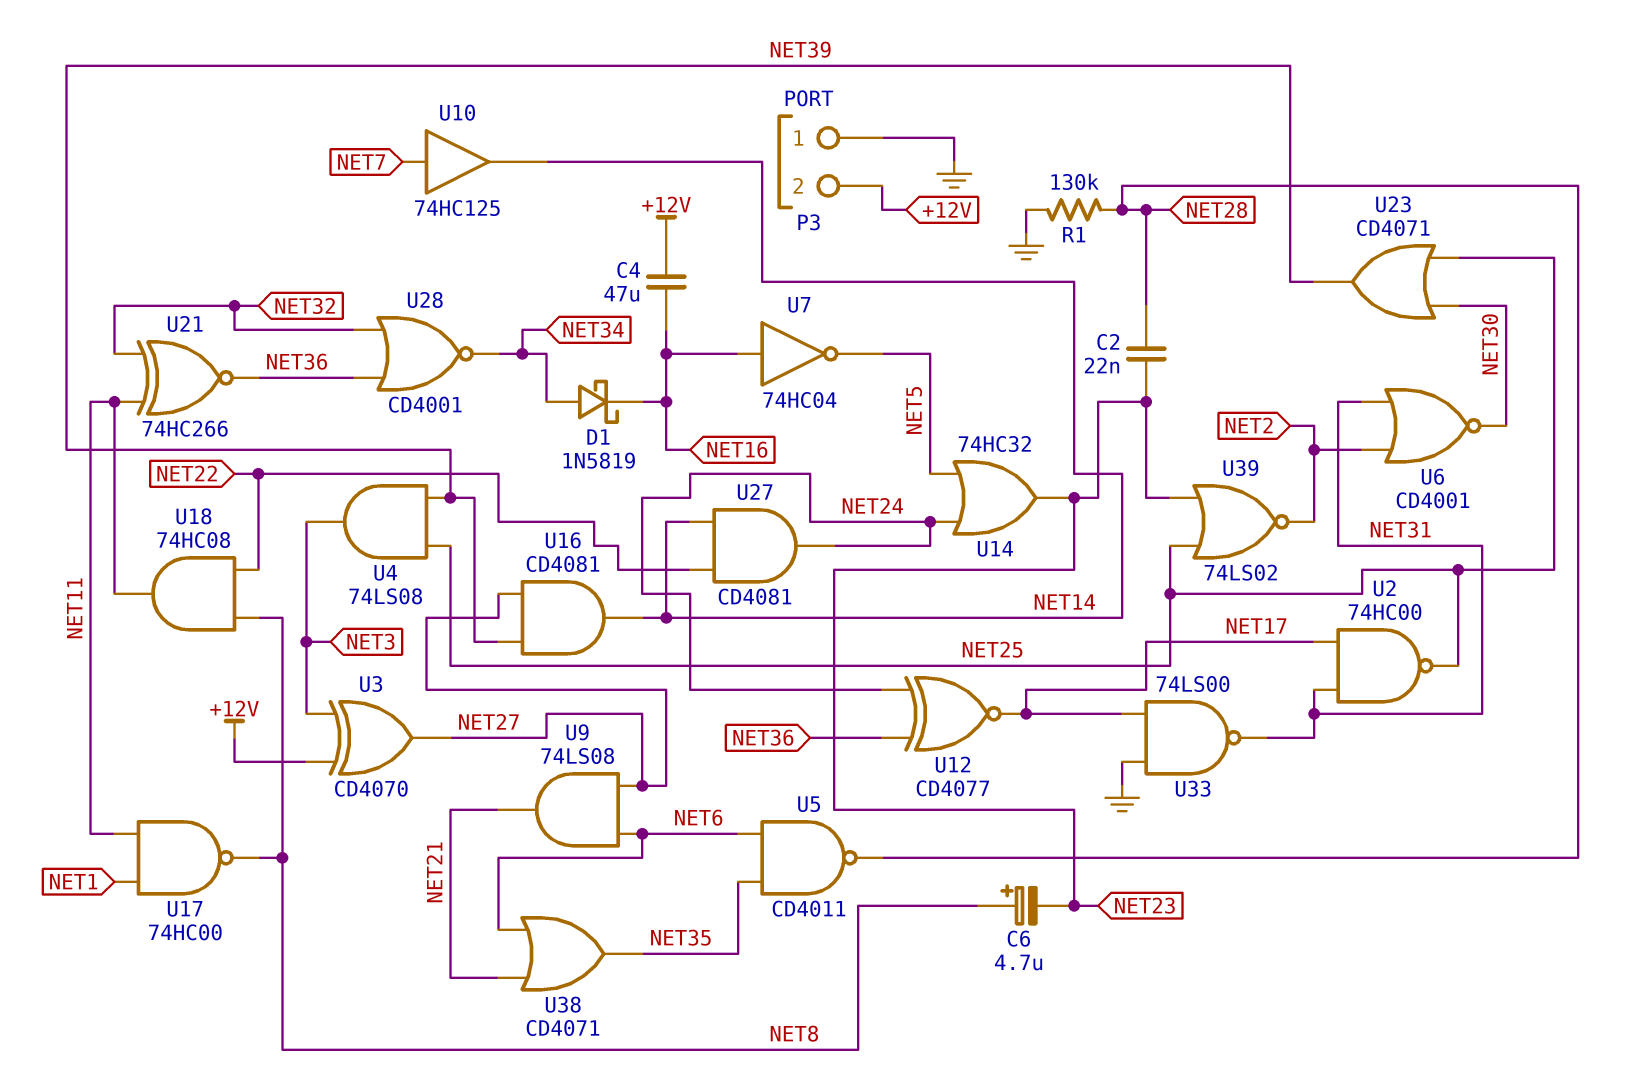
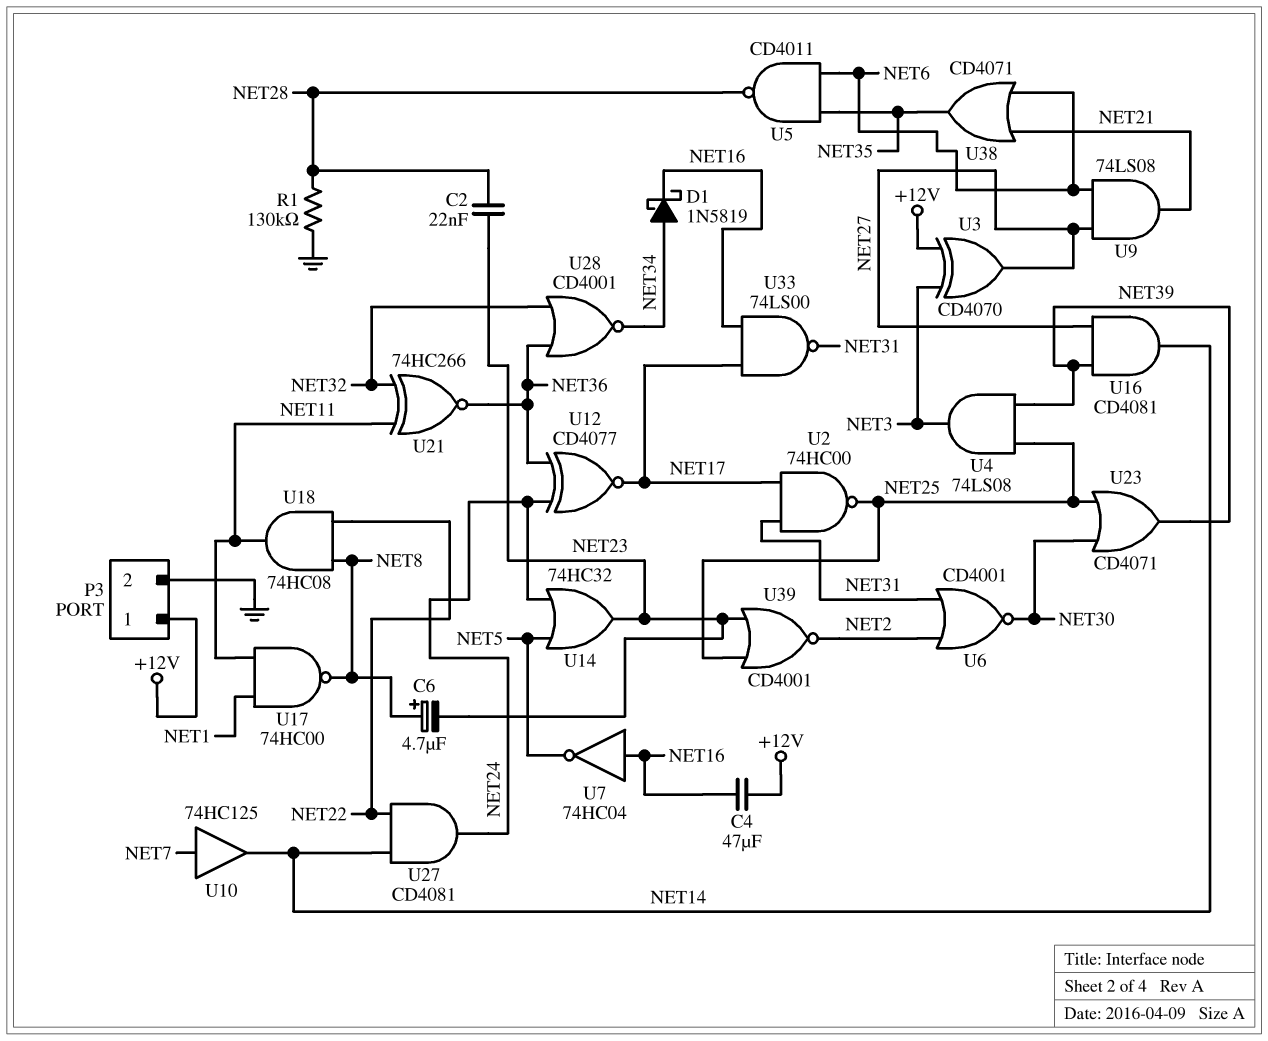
P3 pin 1: GND -> +12V
P3 pin 2: +12V -> GND
U33: NAND 74LS00 (in GND, in NET17, out NET31) -> NAND 74LS00 (in NET16, in NET17, out NET31)
U39: NOR 74LS02 (in NET23, in NET25, out NET2) -> NOR CD4001 (in NET23, in NET25, out NET2)

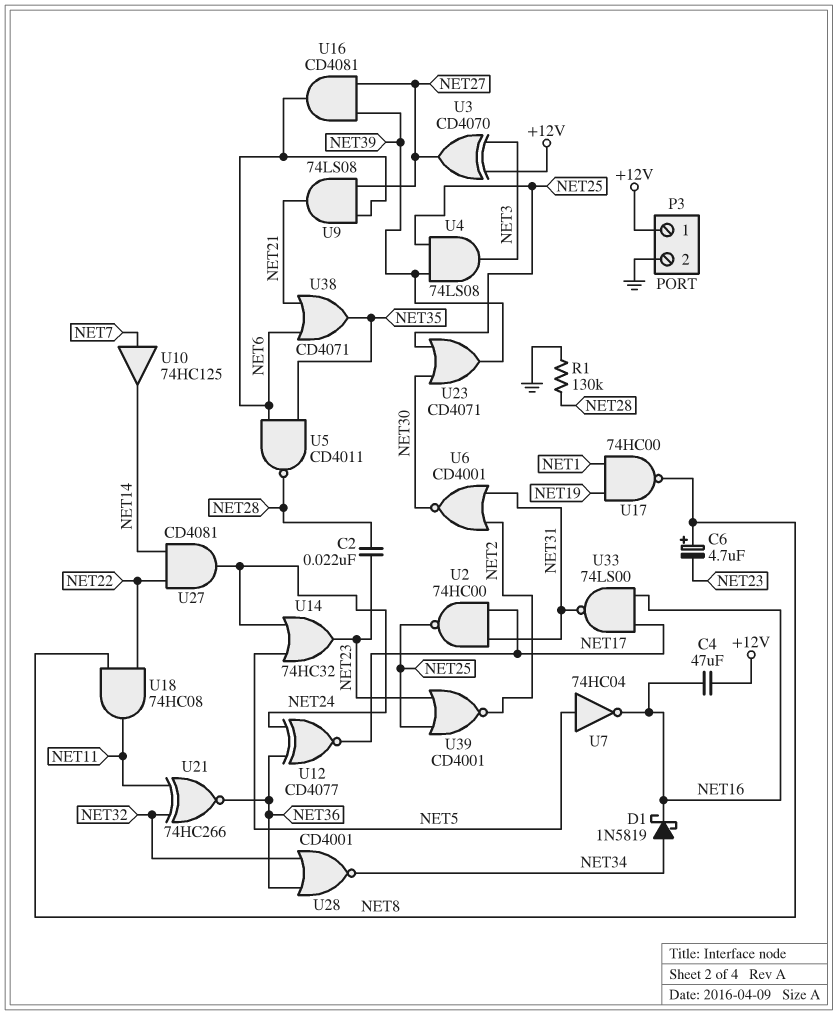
U7: NOT 74HC04 (in NET16, out NET5) -> NOT 74HC04 (in NET5, out NET16)
U16: AND CD4081 (in NET27, in NET39, out NET14) -> AND CD4081 (in NET27, in NET39, out NET6)
U17: NAND 74HC00 (in NET1, in NET11, out NET8) -> NAND 74HC00 (in NET1, in NET19, out NET8)

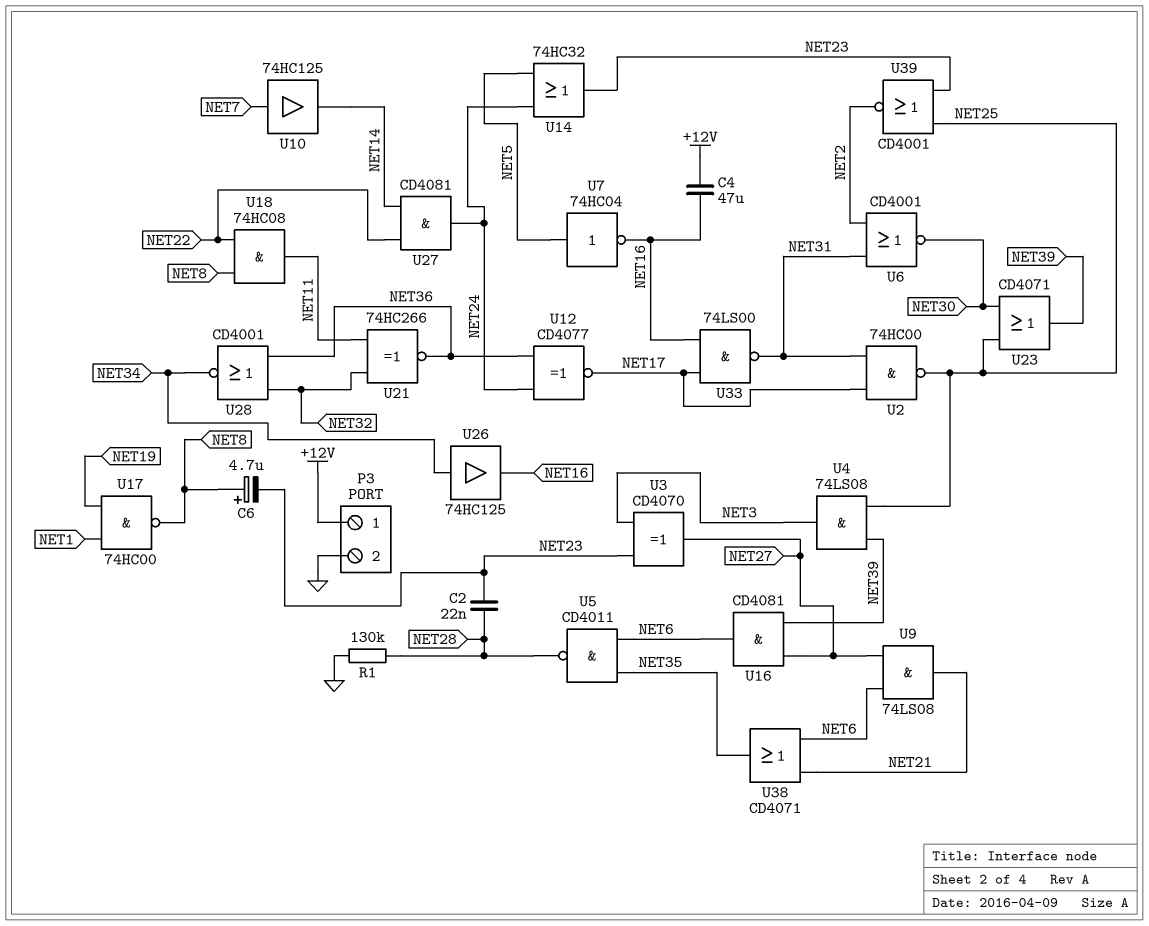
D1: schottky 1N5819 (A NET34, K NET16) -> none
U3: XOR CD4070 (in +12V, in NET3, out NET27) -> XOR CD4070 (in NET3, in NET23, out NET27)
U26: none -> buffer 74HC125 (in NET34, out NET16)

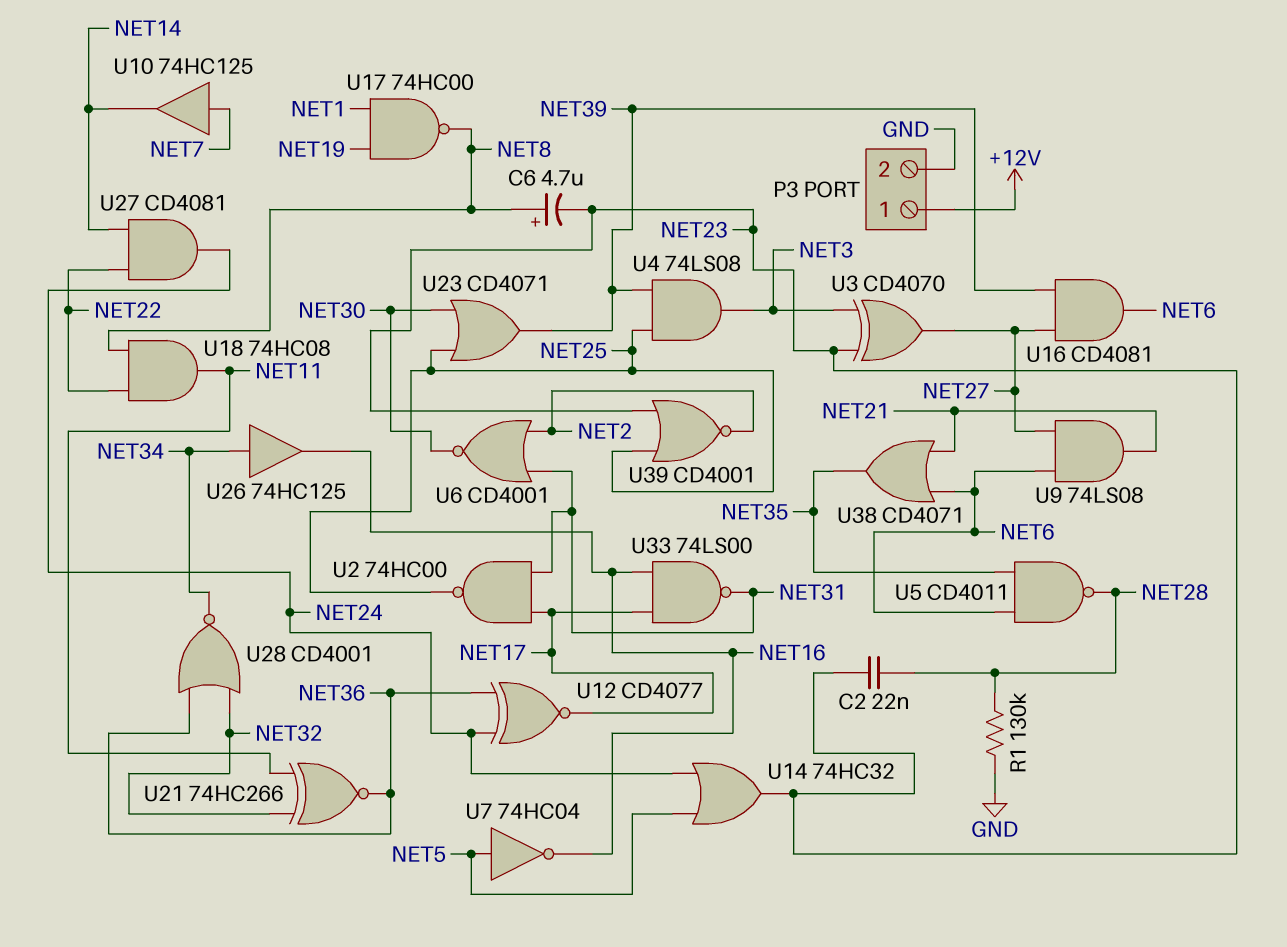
C4: 47uF (+12V, NET16) -> none

